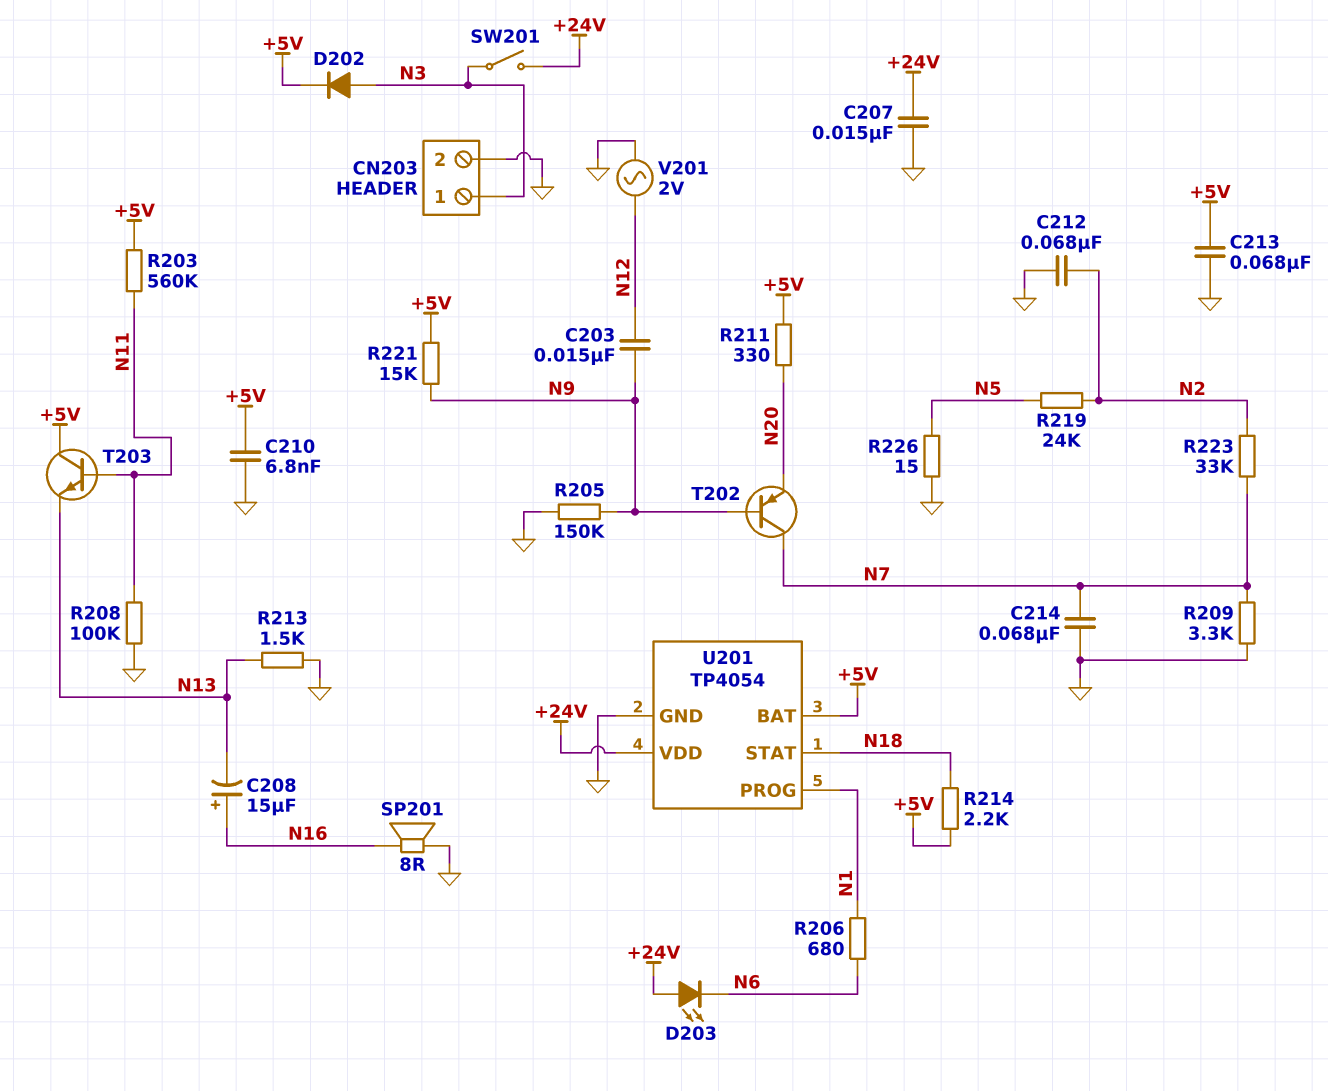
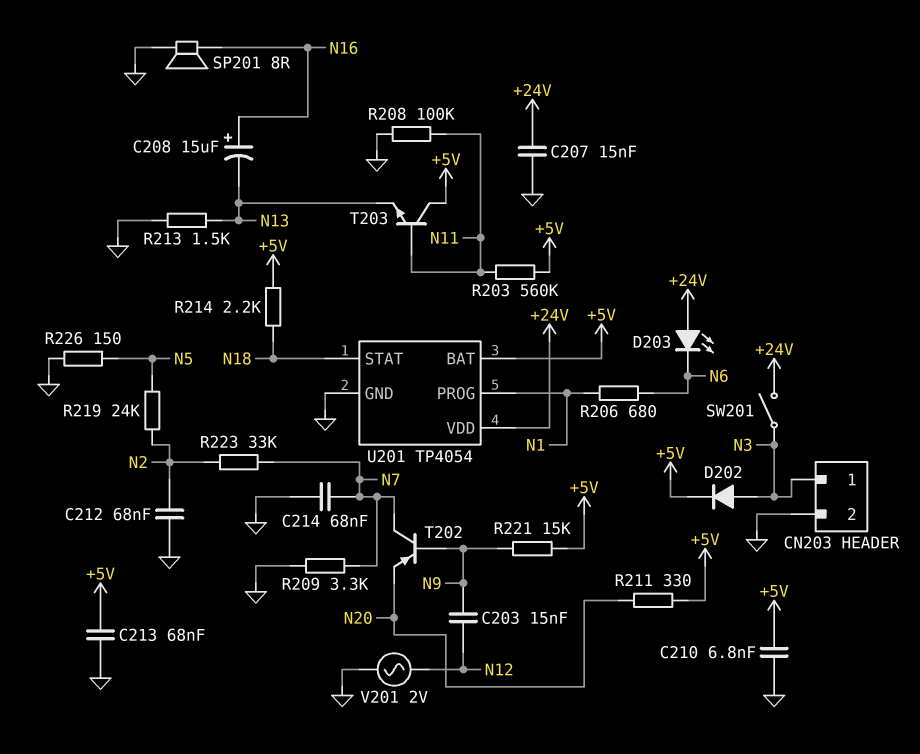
R205: 150k (GND, N9) -> none
R226: 15 (GND, N5) -> 150 (GND, N5)

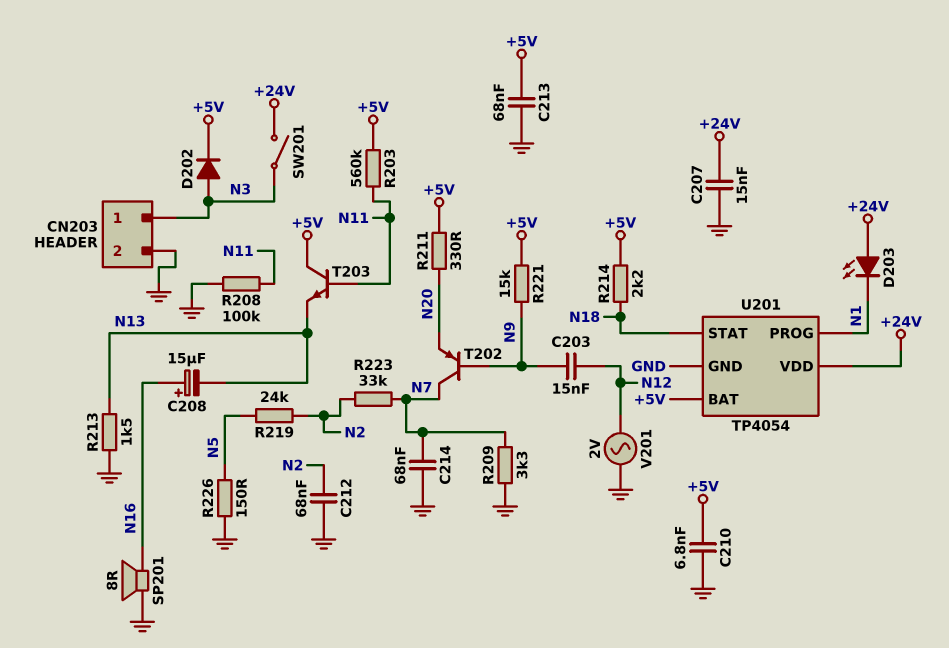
D203: LED (A +24V, K N6) -> LED (A +24V, K N1)
R206: 680 (N1, N6) -> none

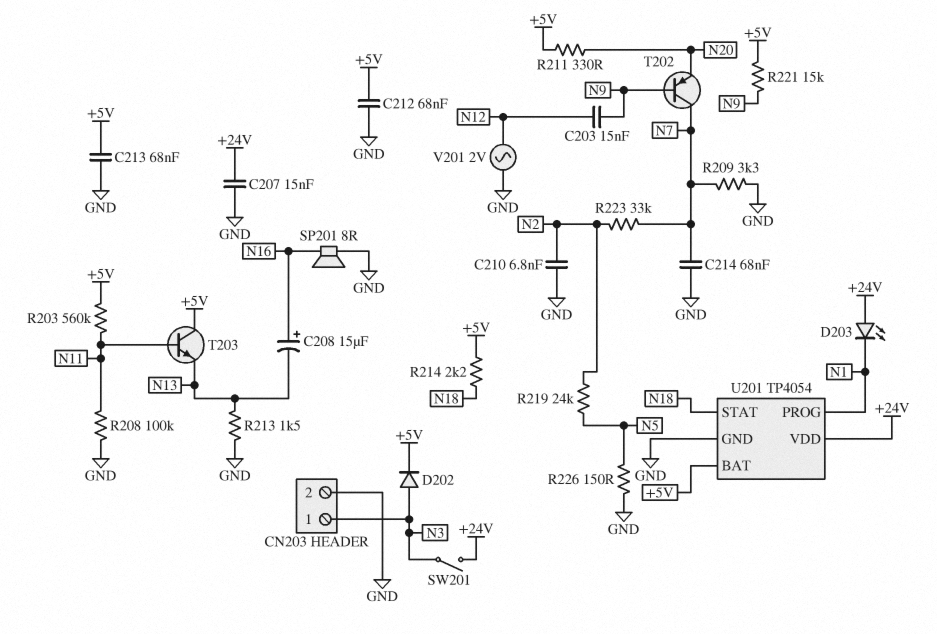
C210: 6.8nF (+5V, GND) -> 6.8nF (GND, N2)
C212: 68nF (GND, N2) -> 68nF (+5V, GND)

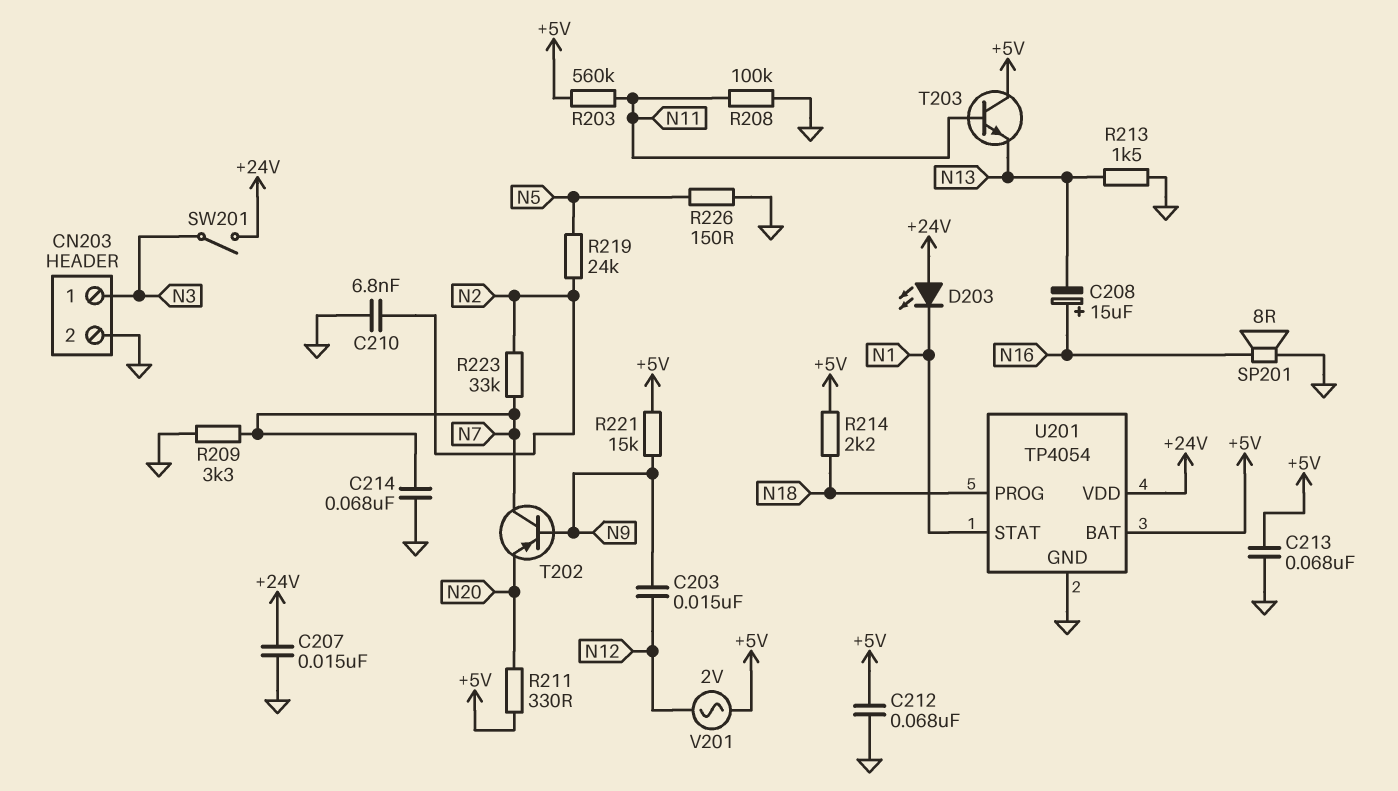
D202: diode (A N3, K +5V) -> none
U201 pin PROG: N1 -> N18
U201 pin STAT: N18 -> N1
V201: AC 2V (GND, N12) -> AC 2V (+5V, N12)

